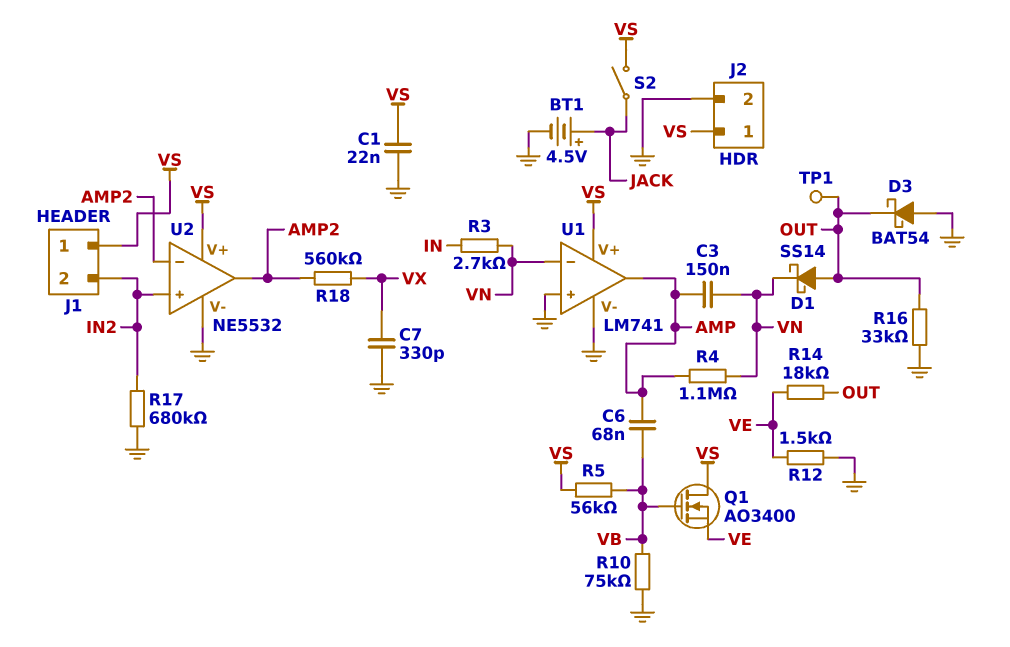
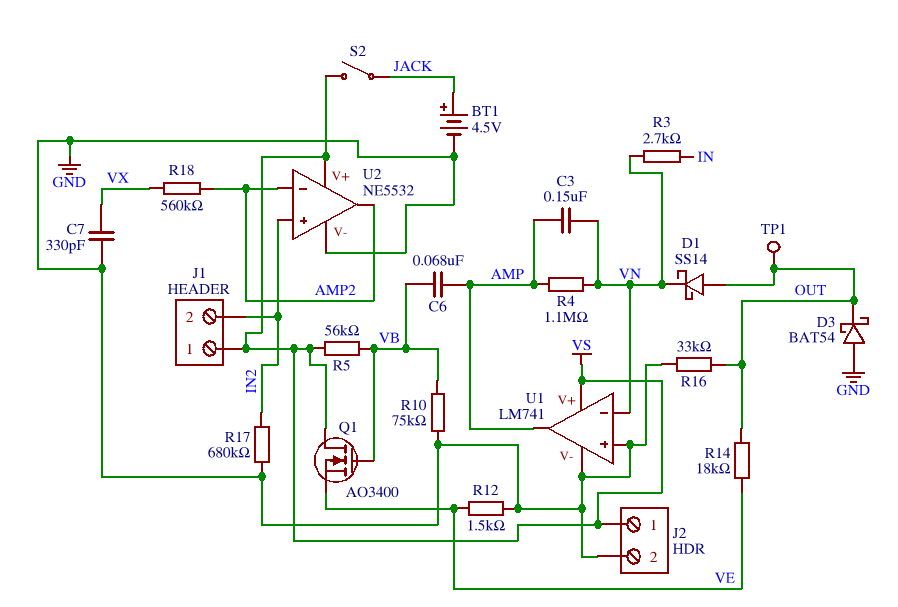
C1: 22nF (GND, VS) -> none

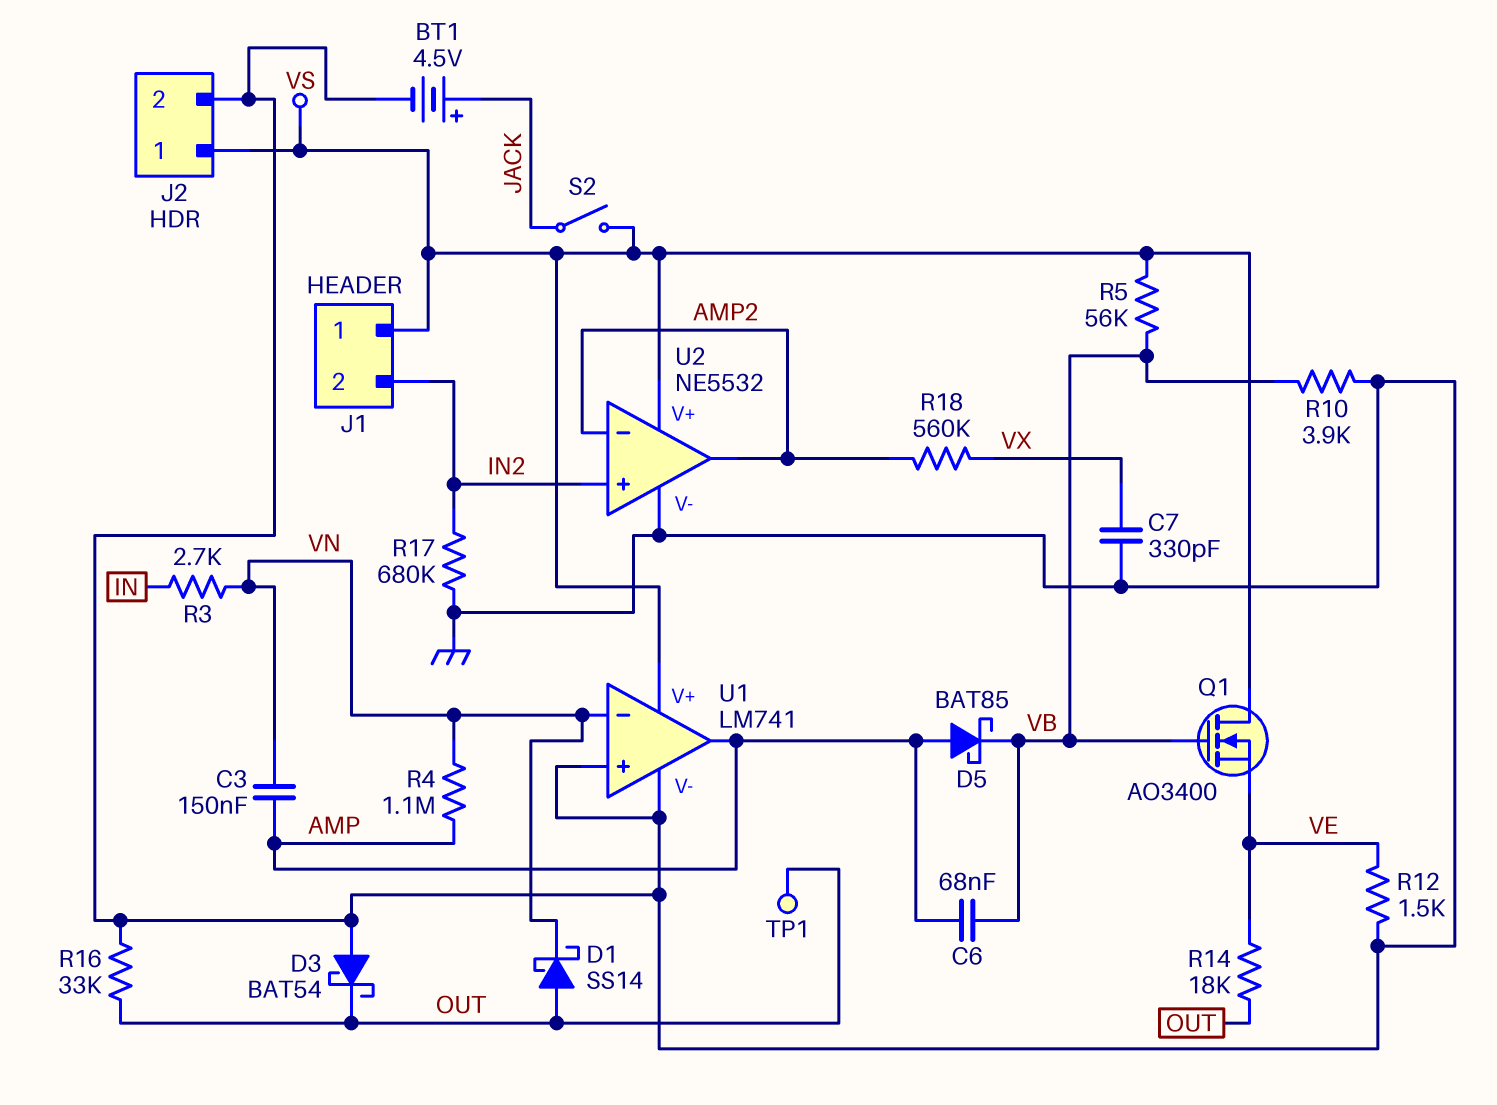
D5: none -> schottky BAT85 (A AMP, K VB)
R10: 75k (GND, VB) -> 3.9k (GND, VB)

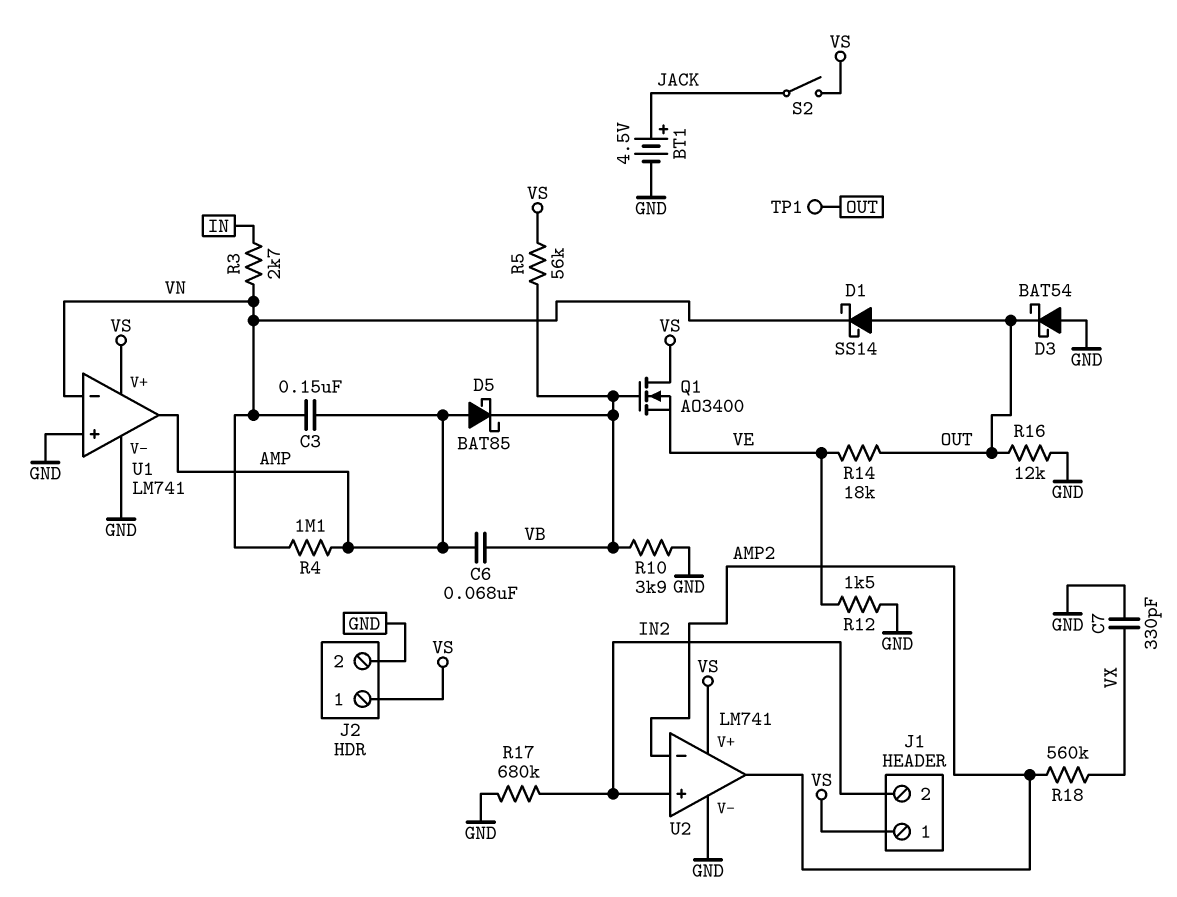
R16: 33k (GND, OUT) -> 12k (GND, OUT)
U2: NE5532 -> LM741

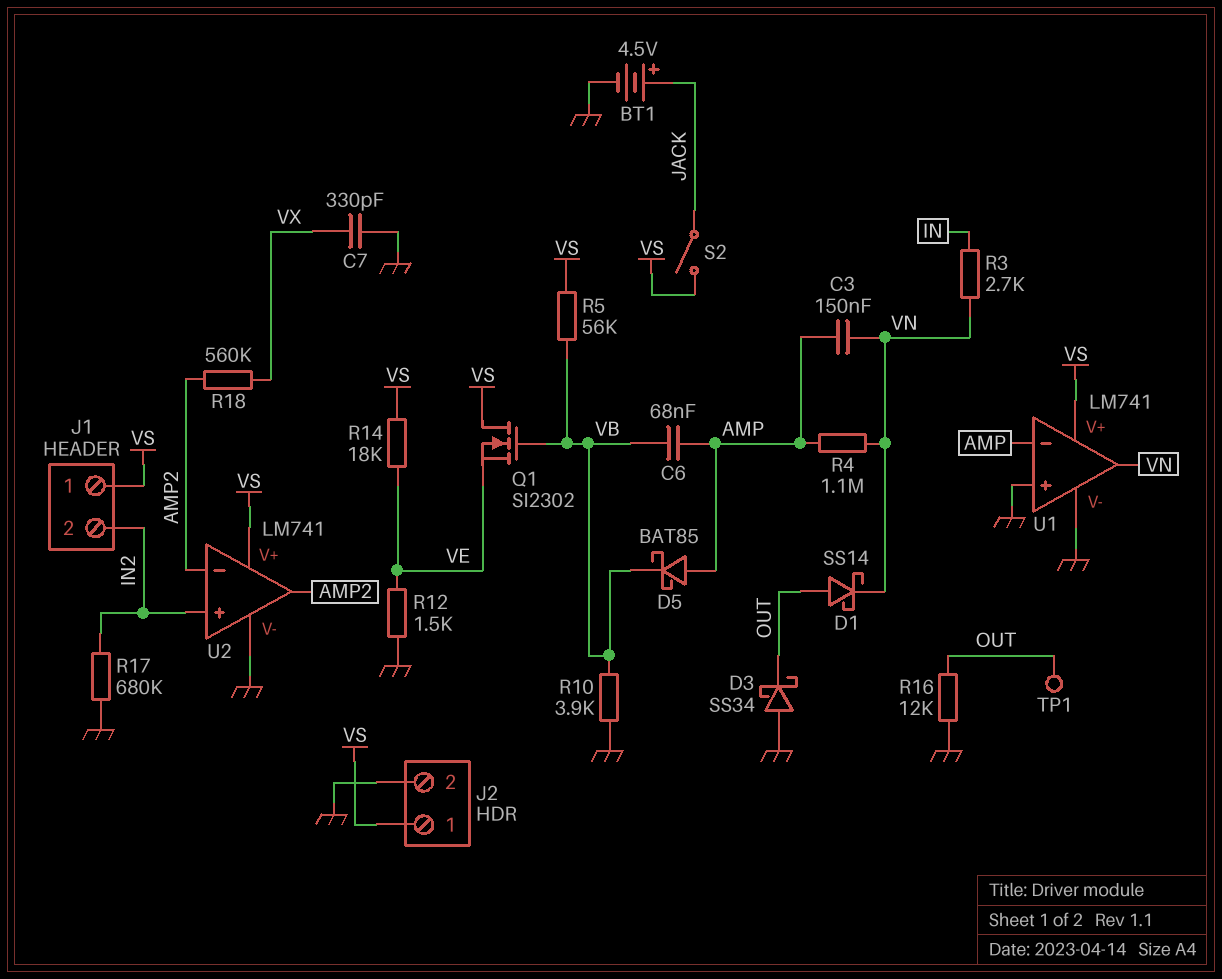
D3: schottky BAT54 (A GND, K OUT) -> schottky SS34 (A GND, K OUT)
Q1: NMOS AO3400 (G VB, D VS, S VE) -> NMOS SI2302 (G VB, D VS, S VE)
R14: 18k (OUT, VE) -> 18k (VE, VS)
U1 pin in-: VN -> AMP
U1 pin out: AMP -> VN

